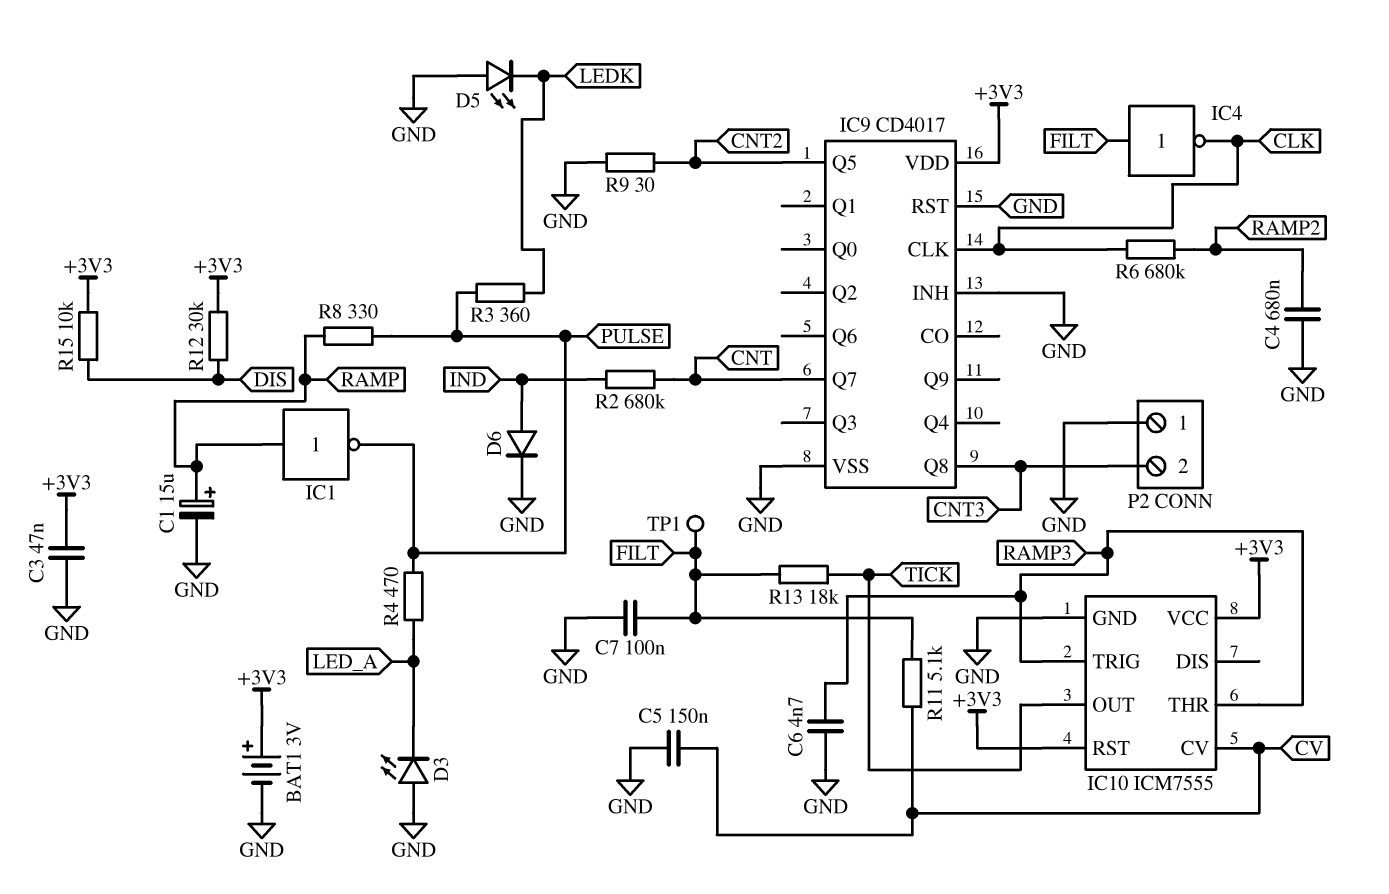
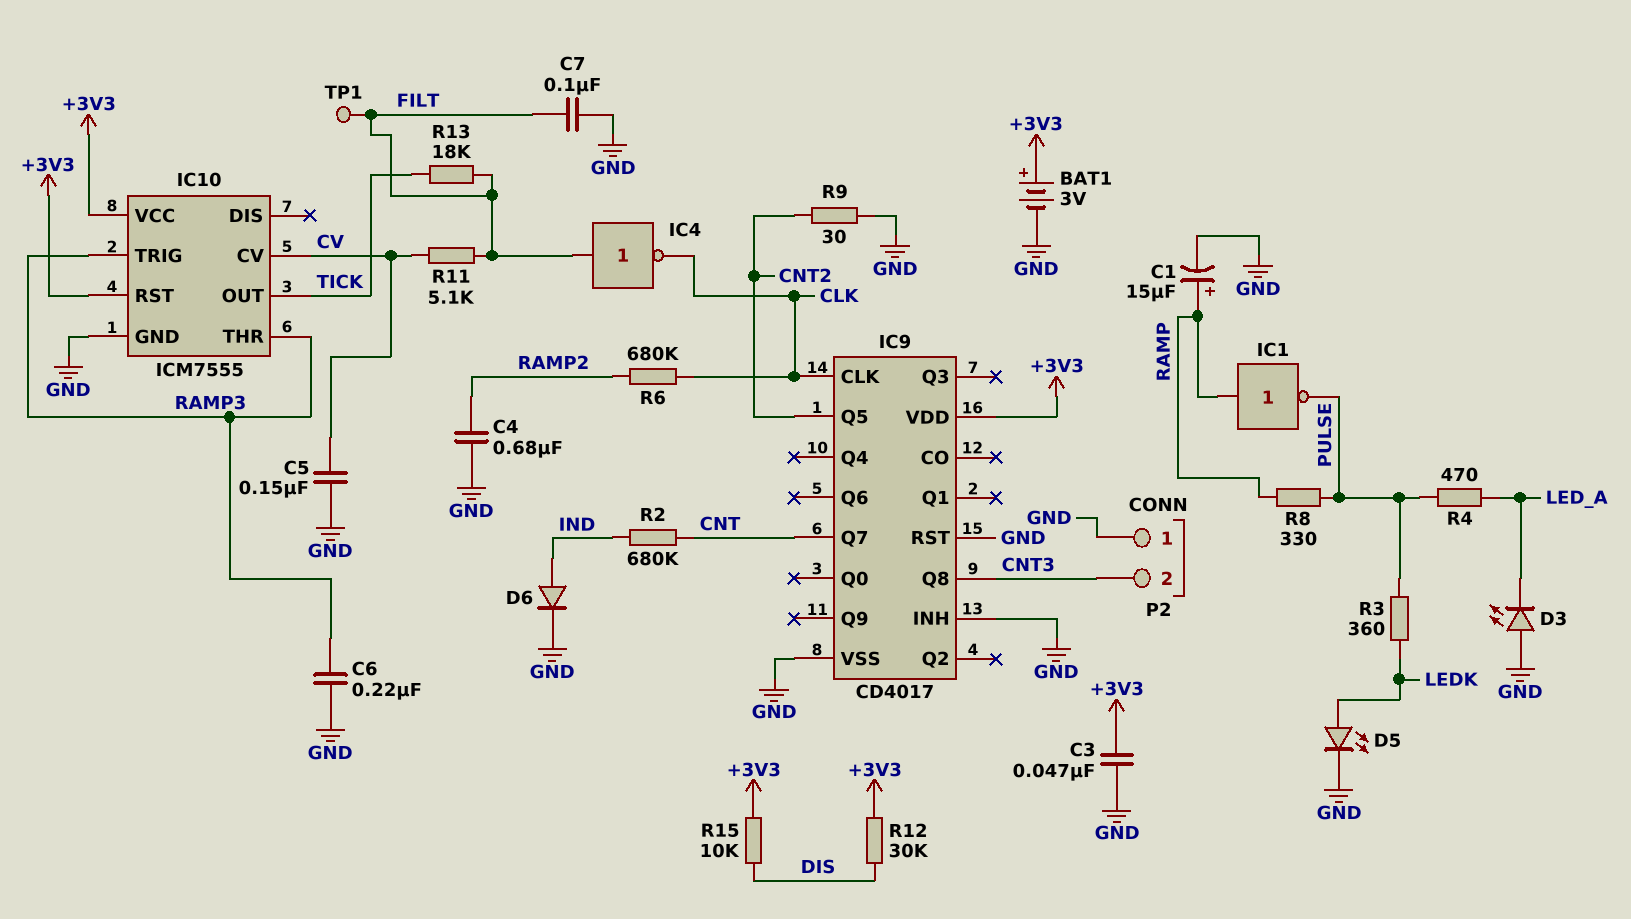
C6: 4.7nF (GND, RAMP3) -> 220nF (GND, RAMP3)
D5: LED (A GND, K LEDK) -> LED (A LEDK, K GND)

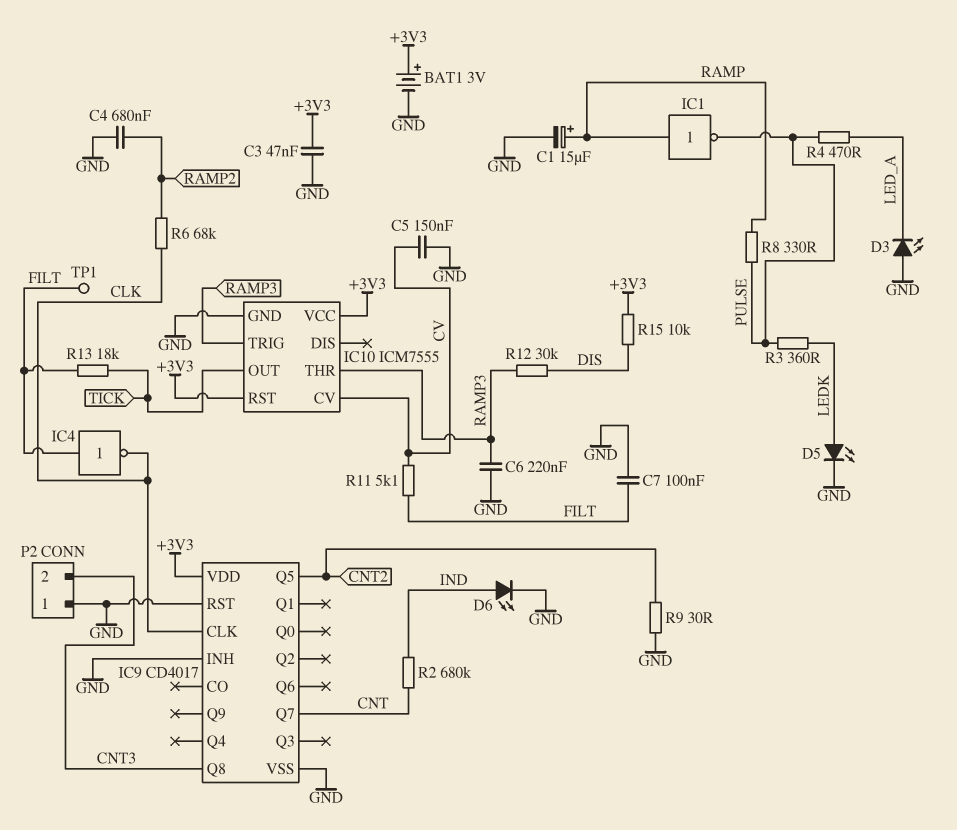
D6: diode (A IND, K GND) -> LED (A IND, K GND)
R6: 680k (CLK, RAMP2) -> 68k (CLK, RAMP2)
R12: 30k (+3V3, DIS) -> 30k (DIS, RAMP3)

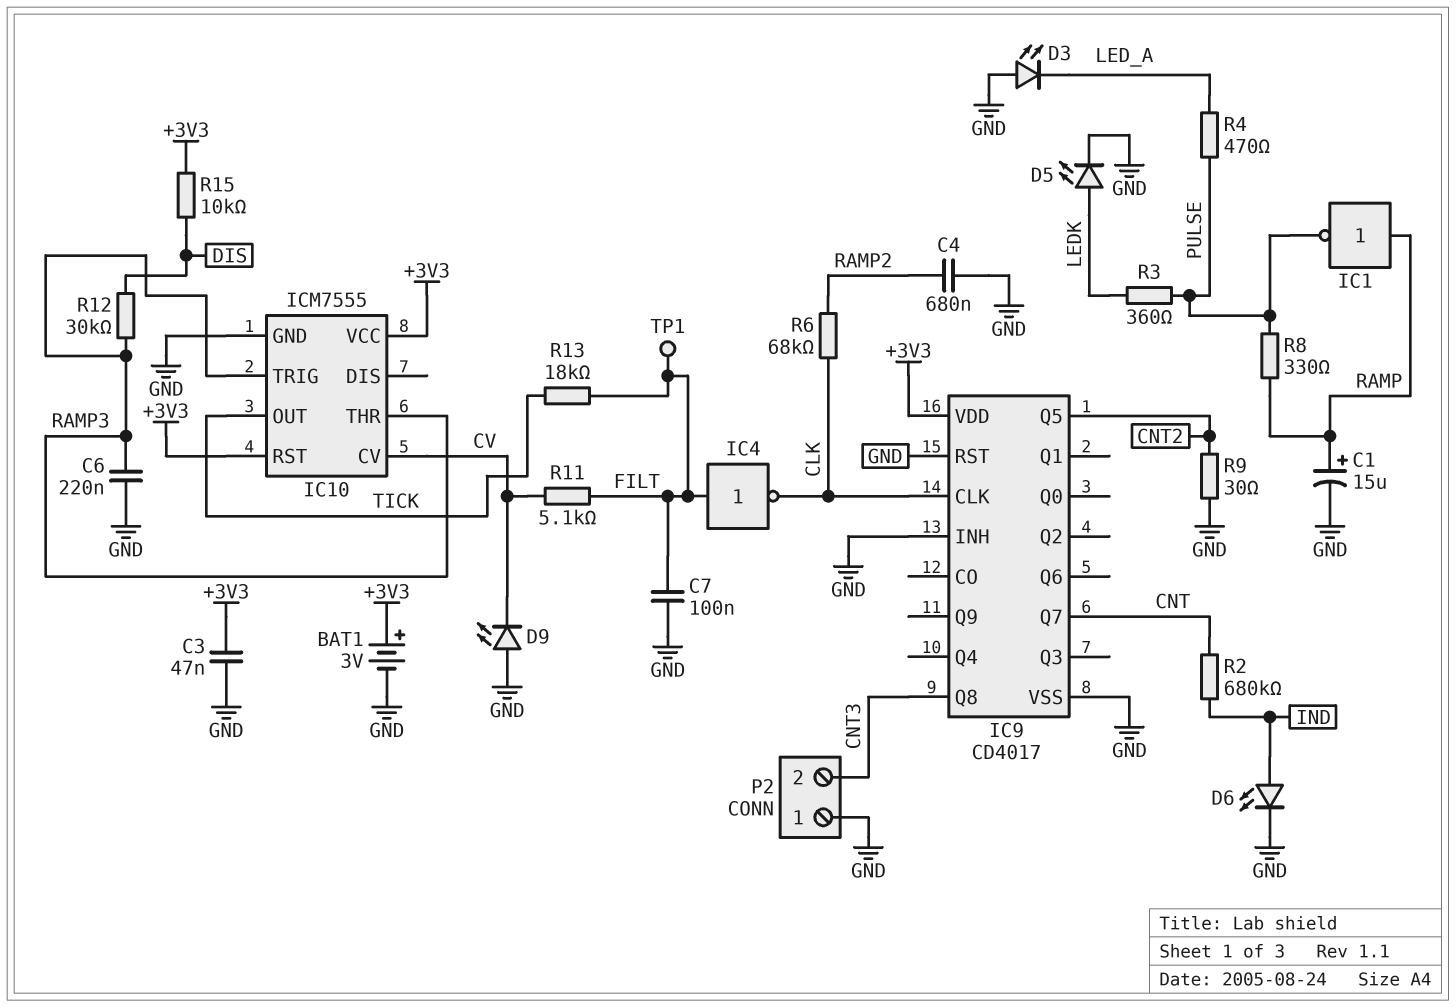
C5: 150nF (CV, GND) -> none
D9: none -> LED (A GND, K CV)

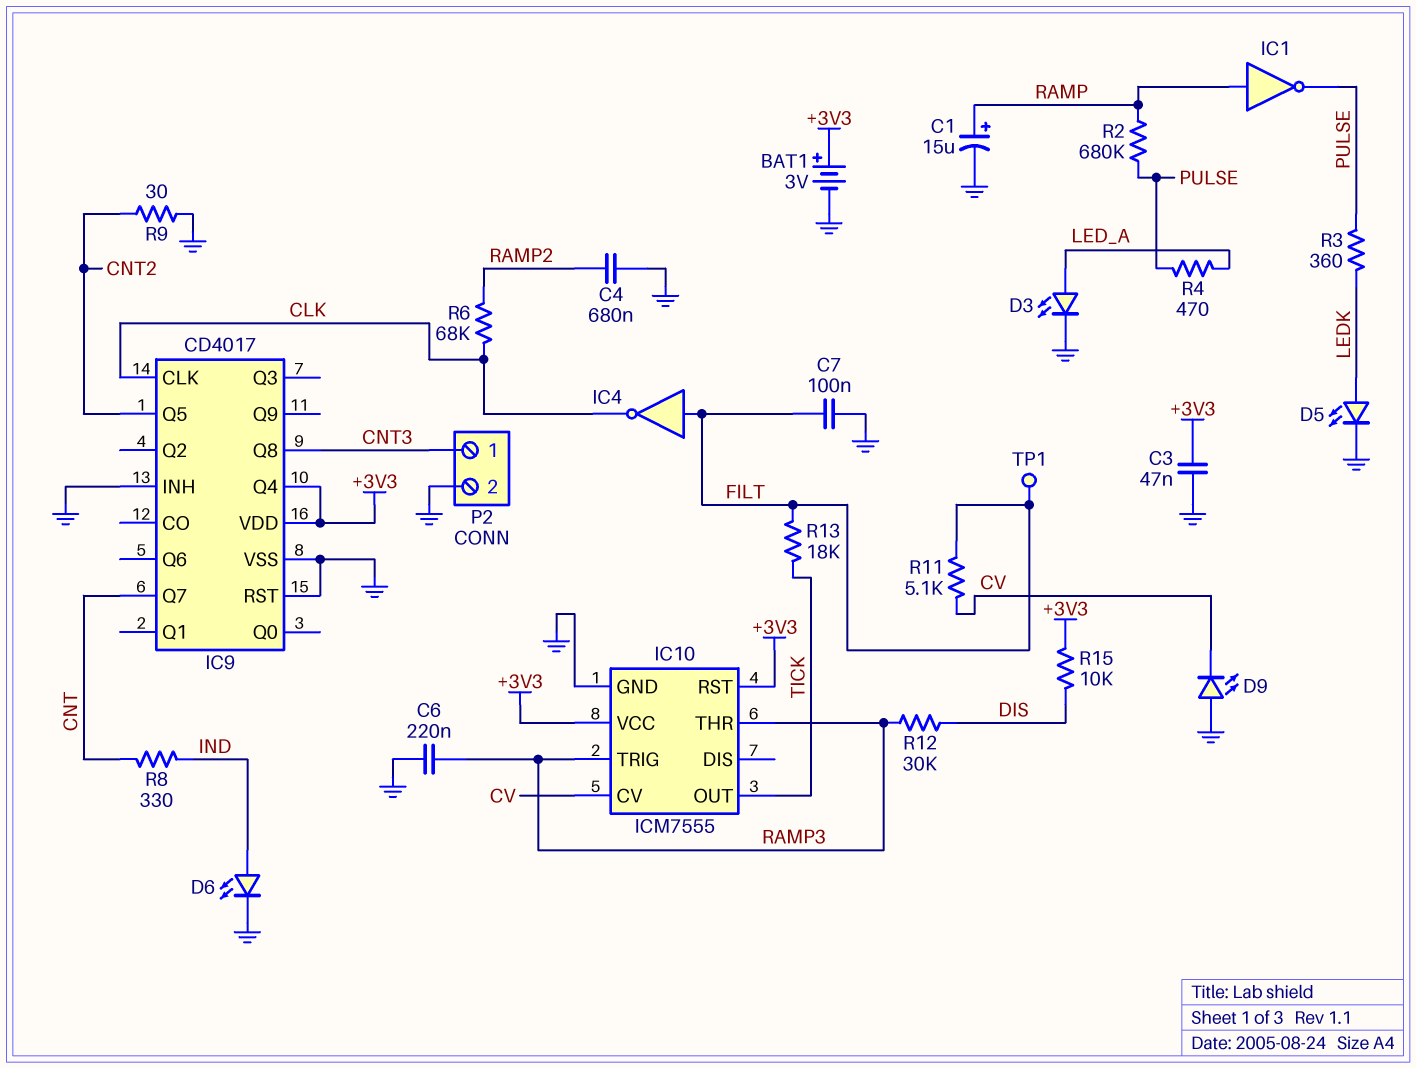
D3: LED (A GND, K LED_A) -> LED (A LED_A, K GND)
IC9 pin Q4: none -> +3V3
P2 pin 1: GND -> CNT3
P2 pin 2: CNT3 -> GND
R2: 680k (CNT, IND) -> 680k (PULSE, RAMP)
R8: 330 (PULSE, RAMP) -> 330 (CNT, IND)

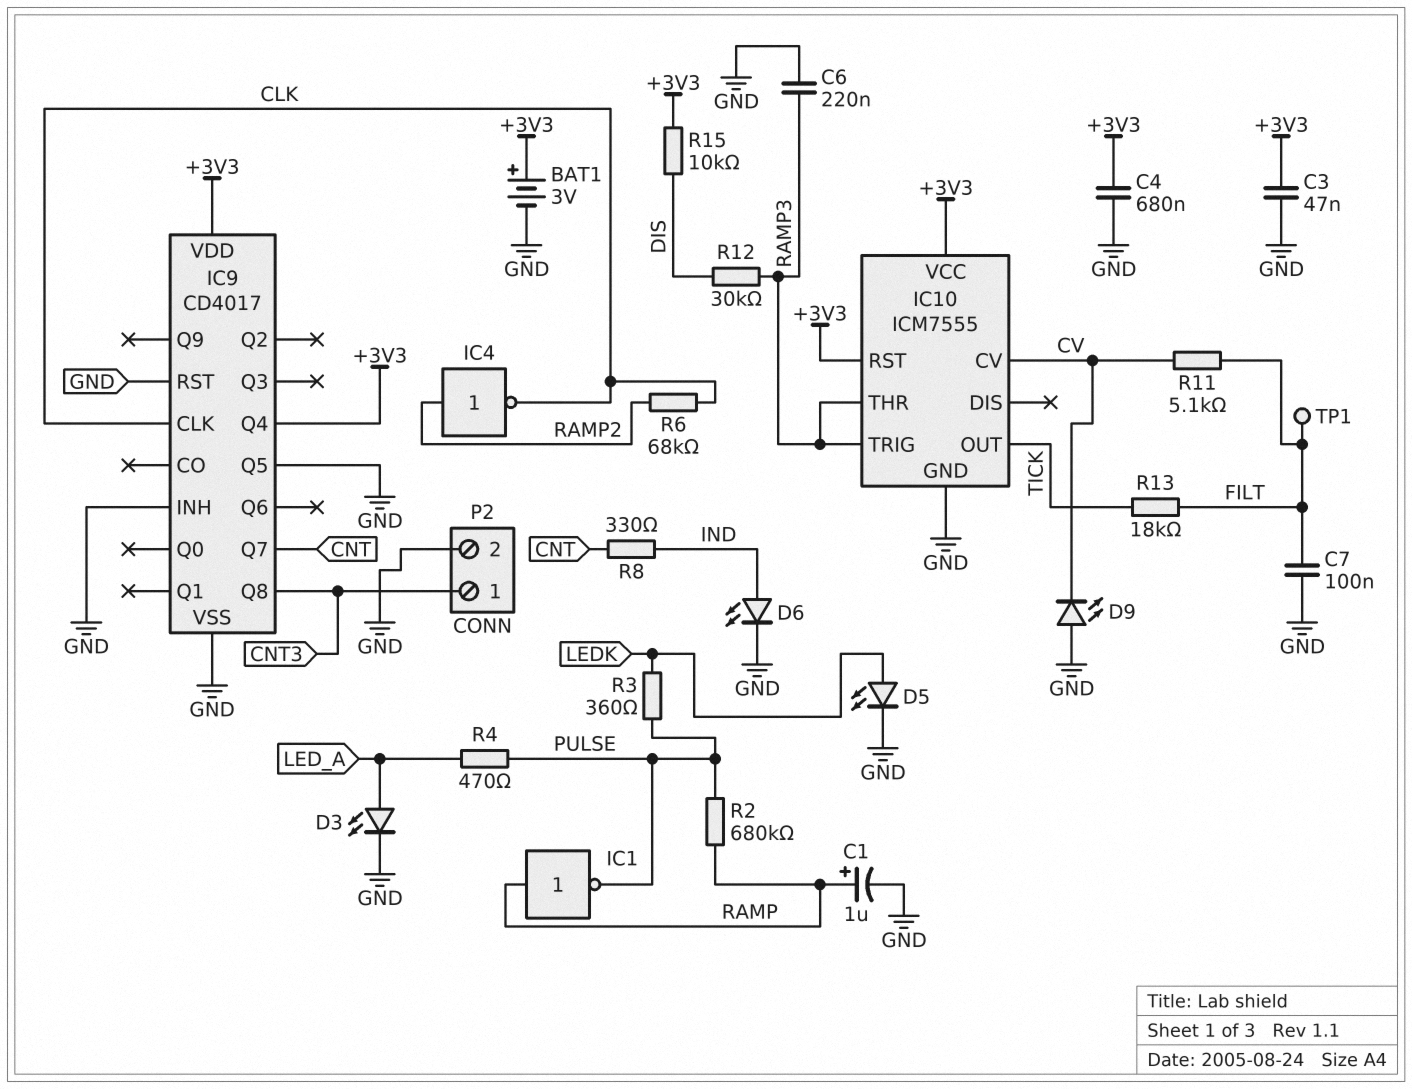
C1: 15uF (plus RAMP, minus GND) -> 1uF (plus RAMP, minus GND)
C4: 680nF (GND, RAMP2) -> 680nF (+3V3, GND)
IC4: NOT (in FILT, out CLK) -> NOT (in RAMP2, out CLK)
IC9 pin Q5: CNT2 -> GND
R9: 30 (CNT2, GND) -> none

